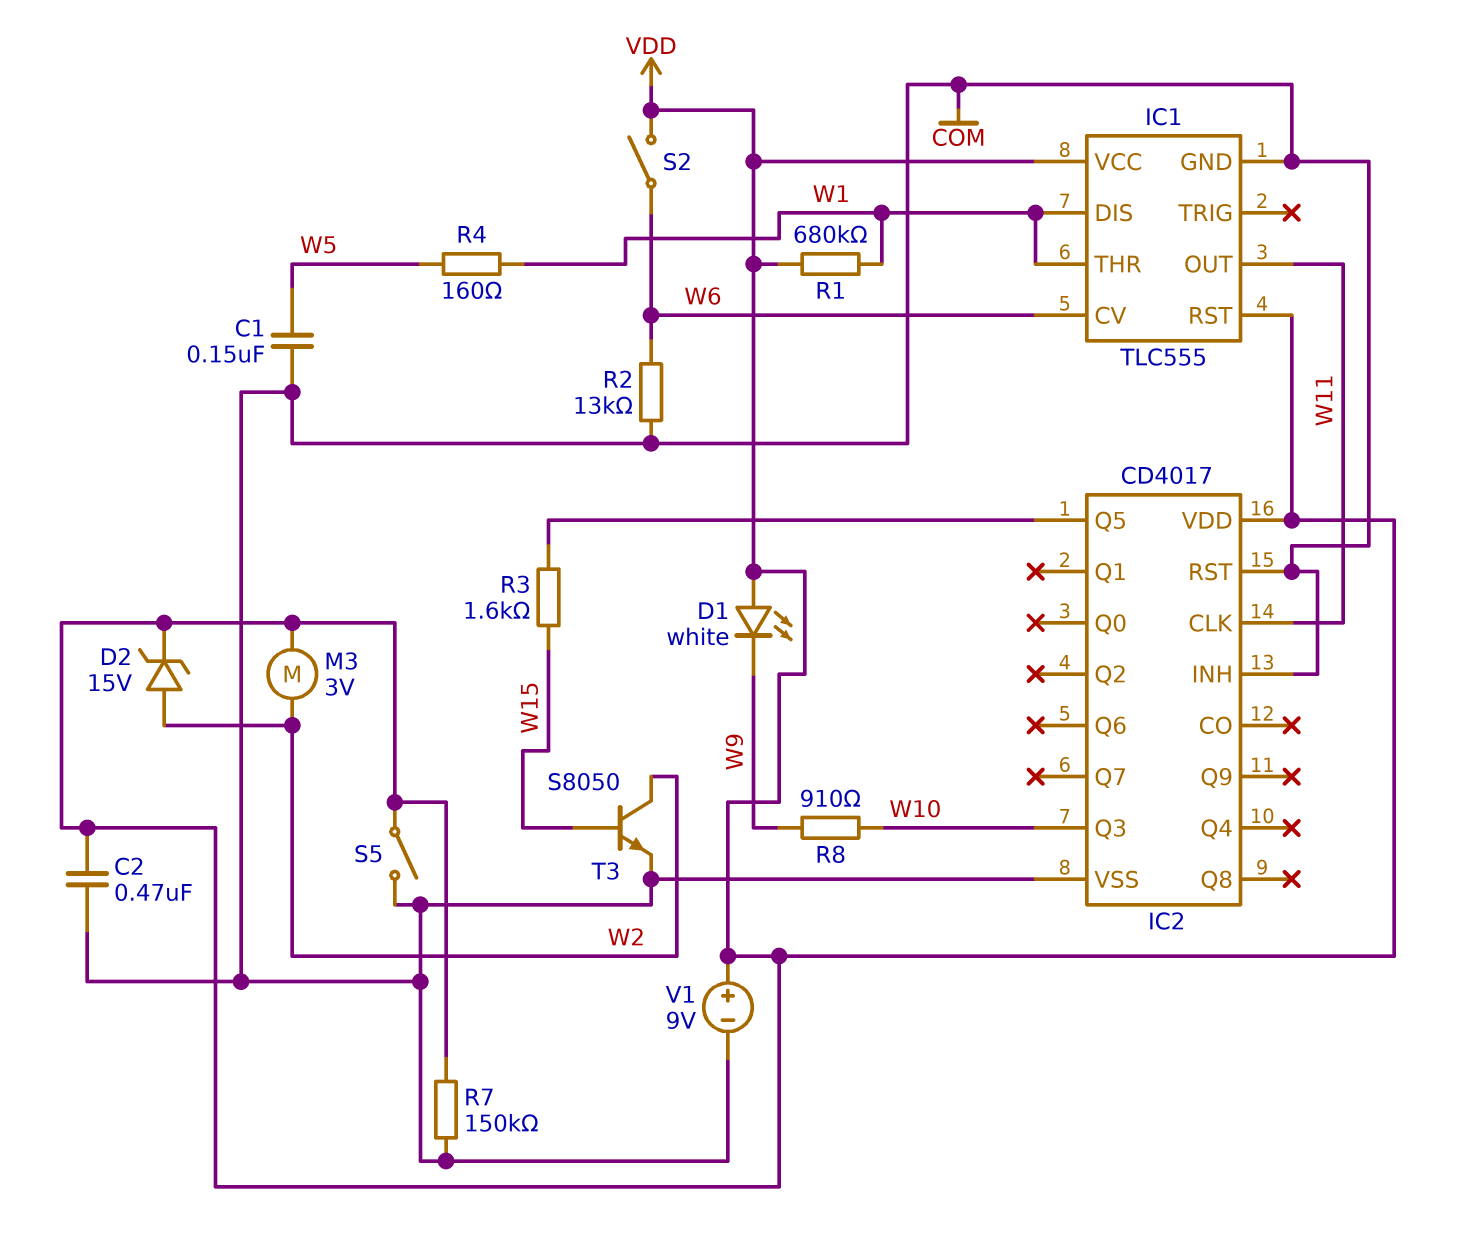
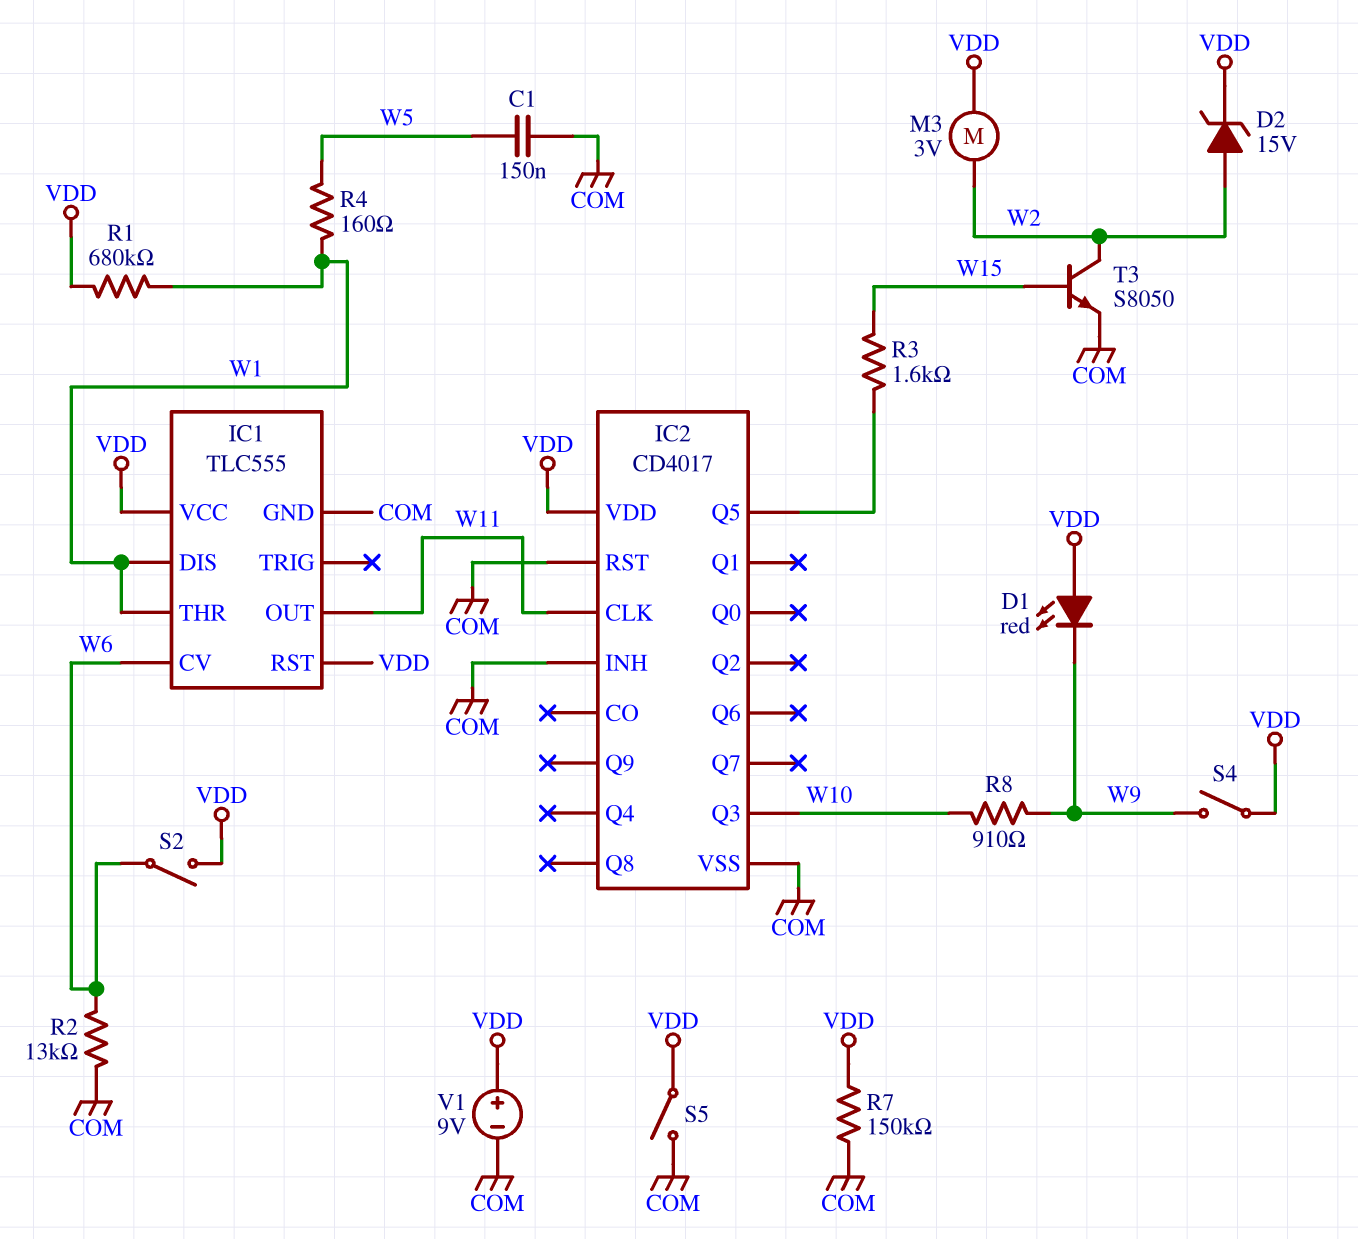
C2: 470nF (COM, VDD) -> none
D1: LED white (A VDD, K W9) -> LED red (A VDD, K W9)
S4: none -> switch (VDD, W9)

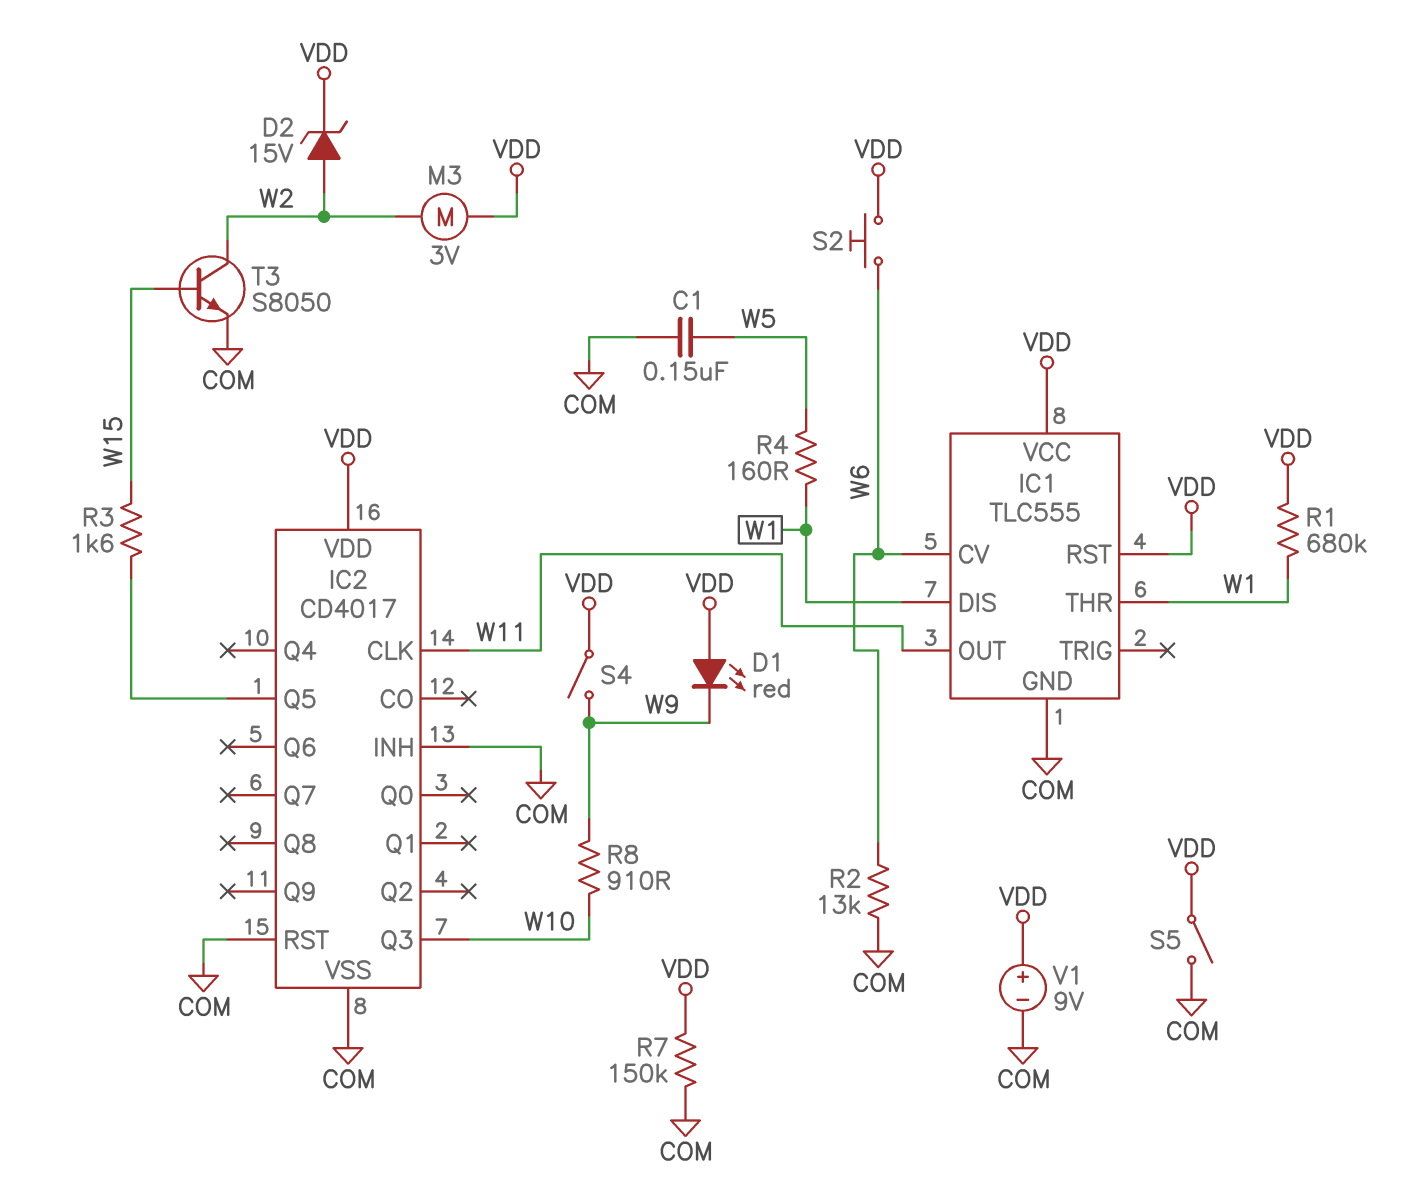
S2: switch (VDD, W6) -> button (VDD, W6)

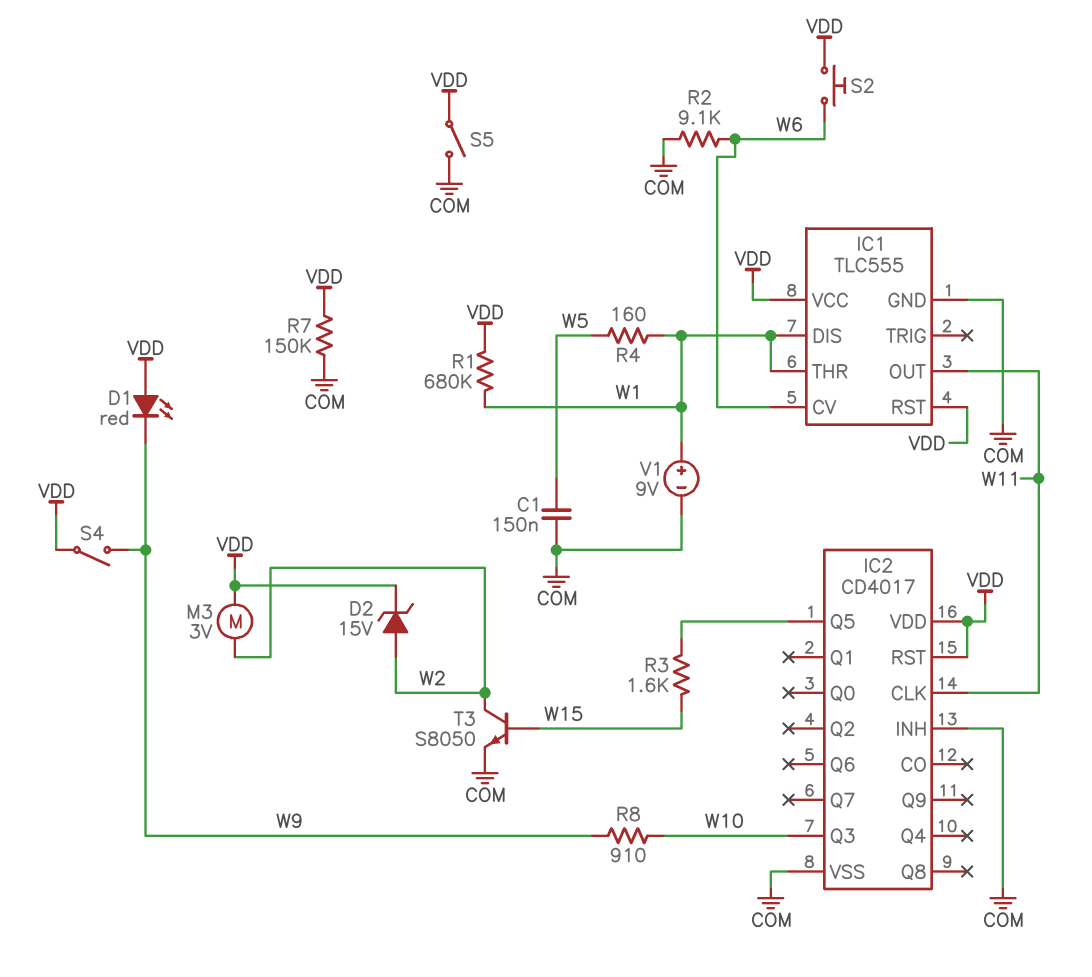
IC2 pin RST: COM -> VDD
R2: 13k (COM, W6) -> 9.1k (COM, W6)
V1: 9V (plus VDD, minus COM) -> 9V (plus W1, minus COM)

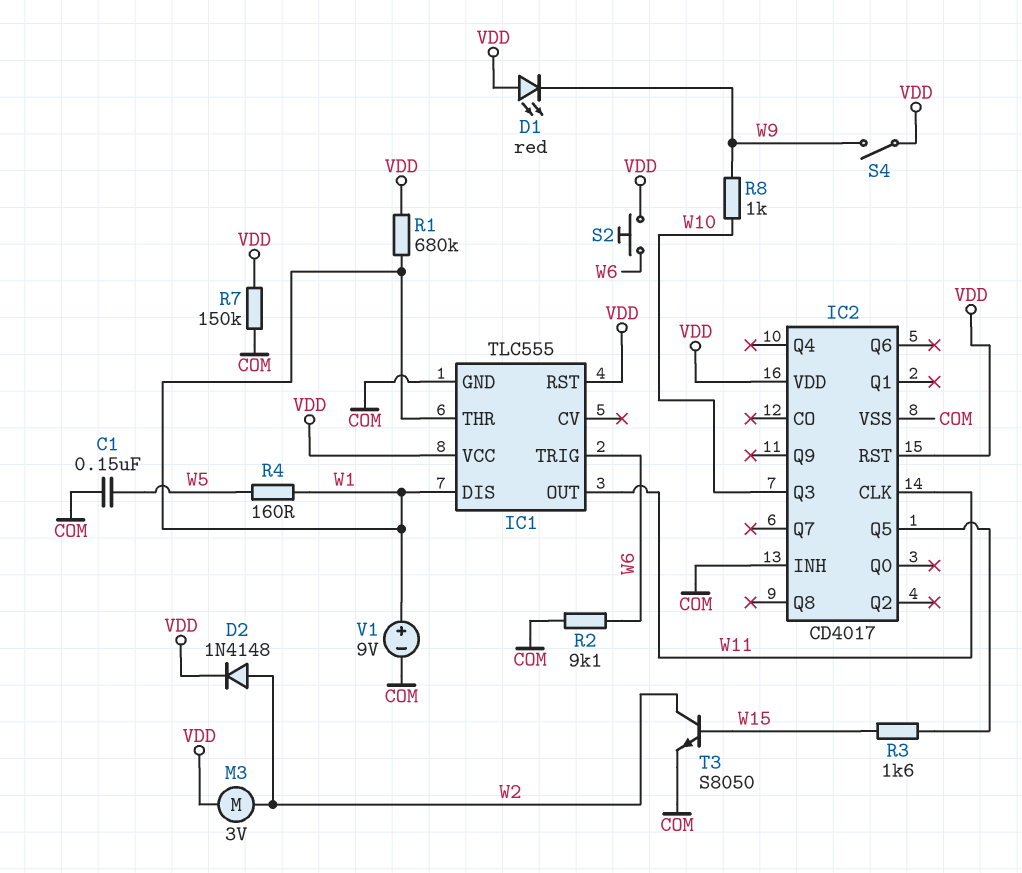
D2: zener 15V (A W2, K VDD) -> diode 1N4148 (A W2, K VDD)
IC1 pin CV: W6 -> none
IC1 pin TRIG: none -> W6
R8: 910 (W9, W10) -> 1k (W9, W10)
S5: switch (COM, VDD) -> none

